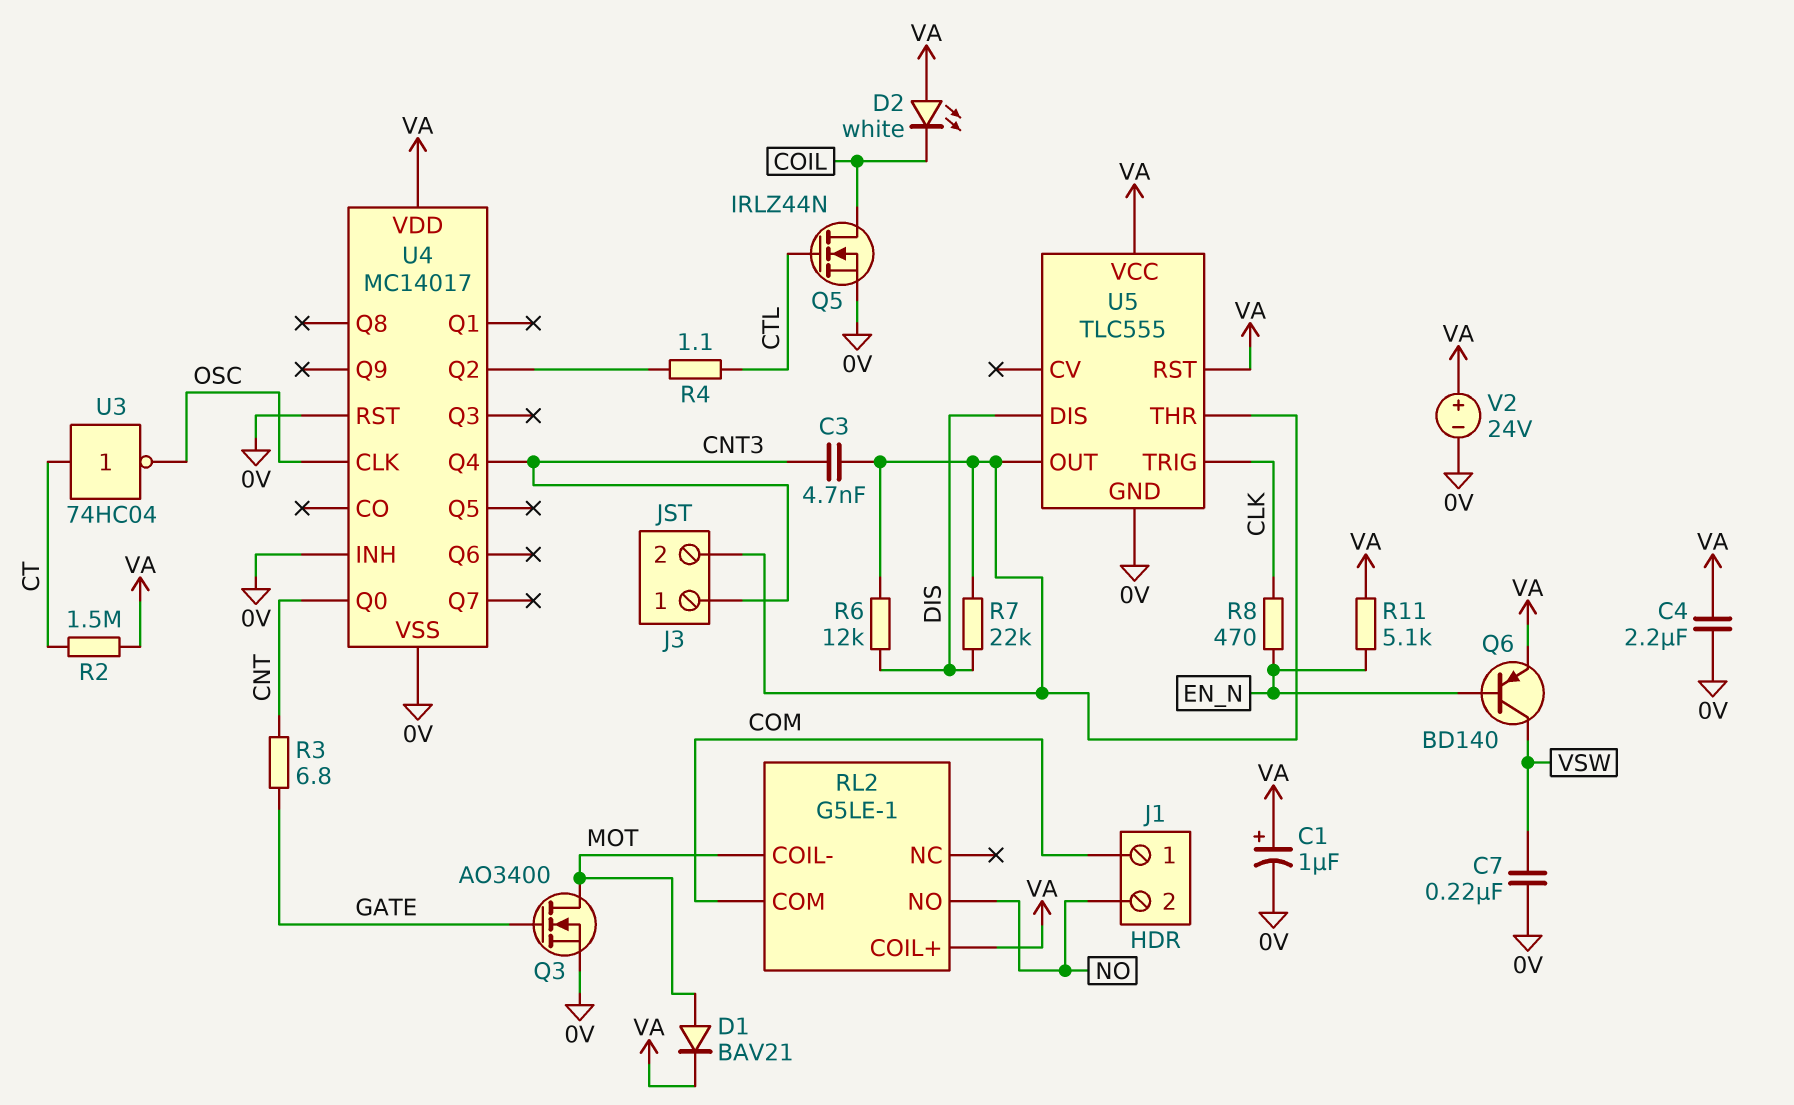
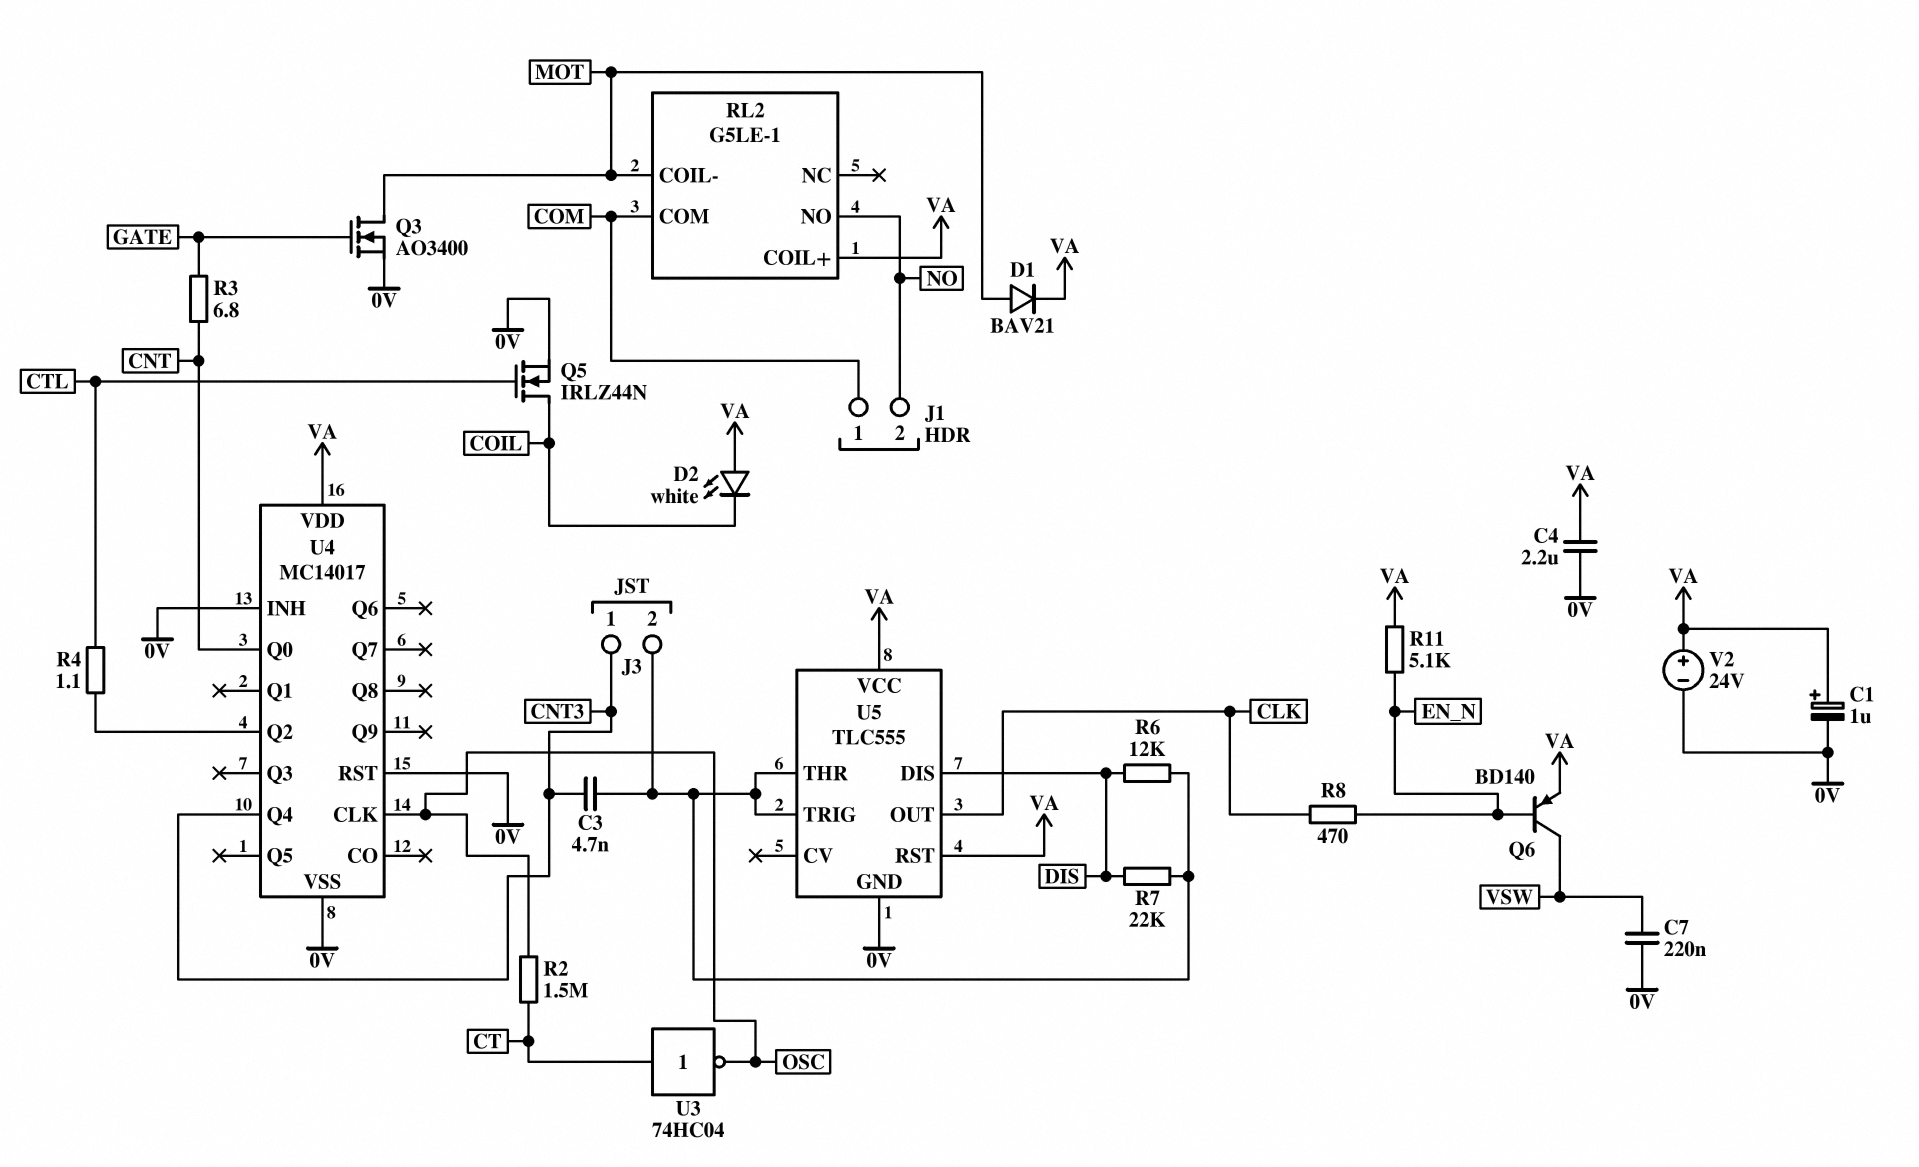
R2: 1.5M (CT, VA) -> 1.5M (CT, OSC)
U5 pin OUT: J3/2 -> CLK
U5 pin TRIG: CLK -> J3/2

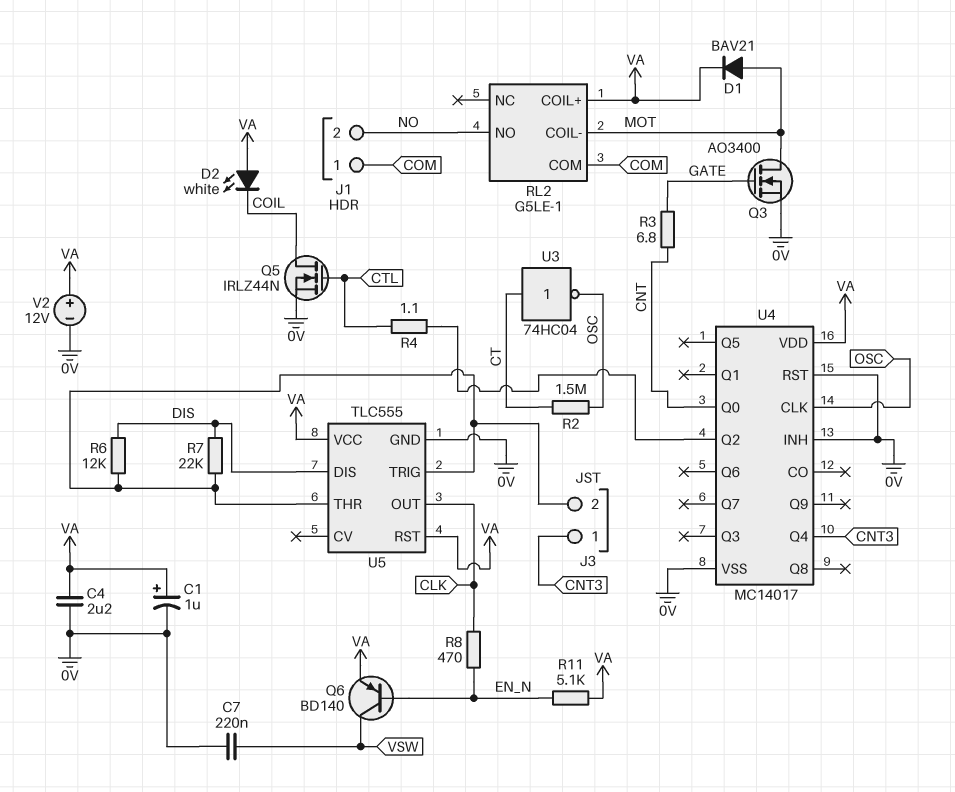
C3: 4.7nF (CNT3, J3/2) -> none
V2: 24V (plus VA, minus 0V) -> 12V (plus VA, minus 0V)

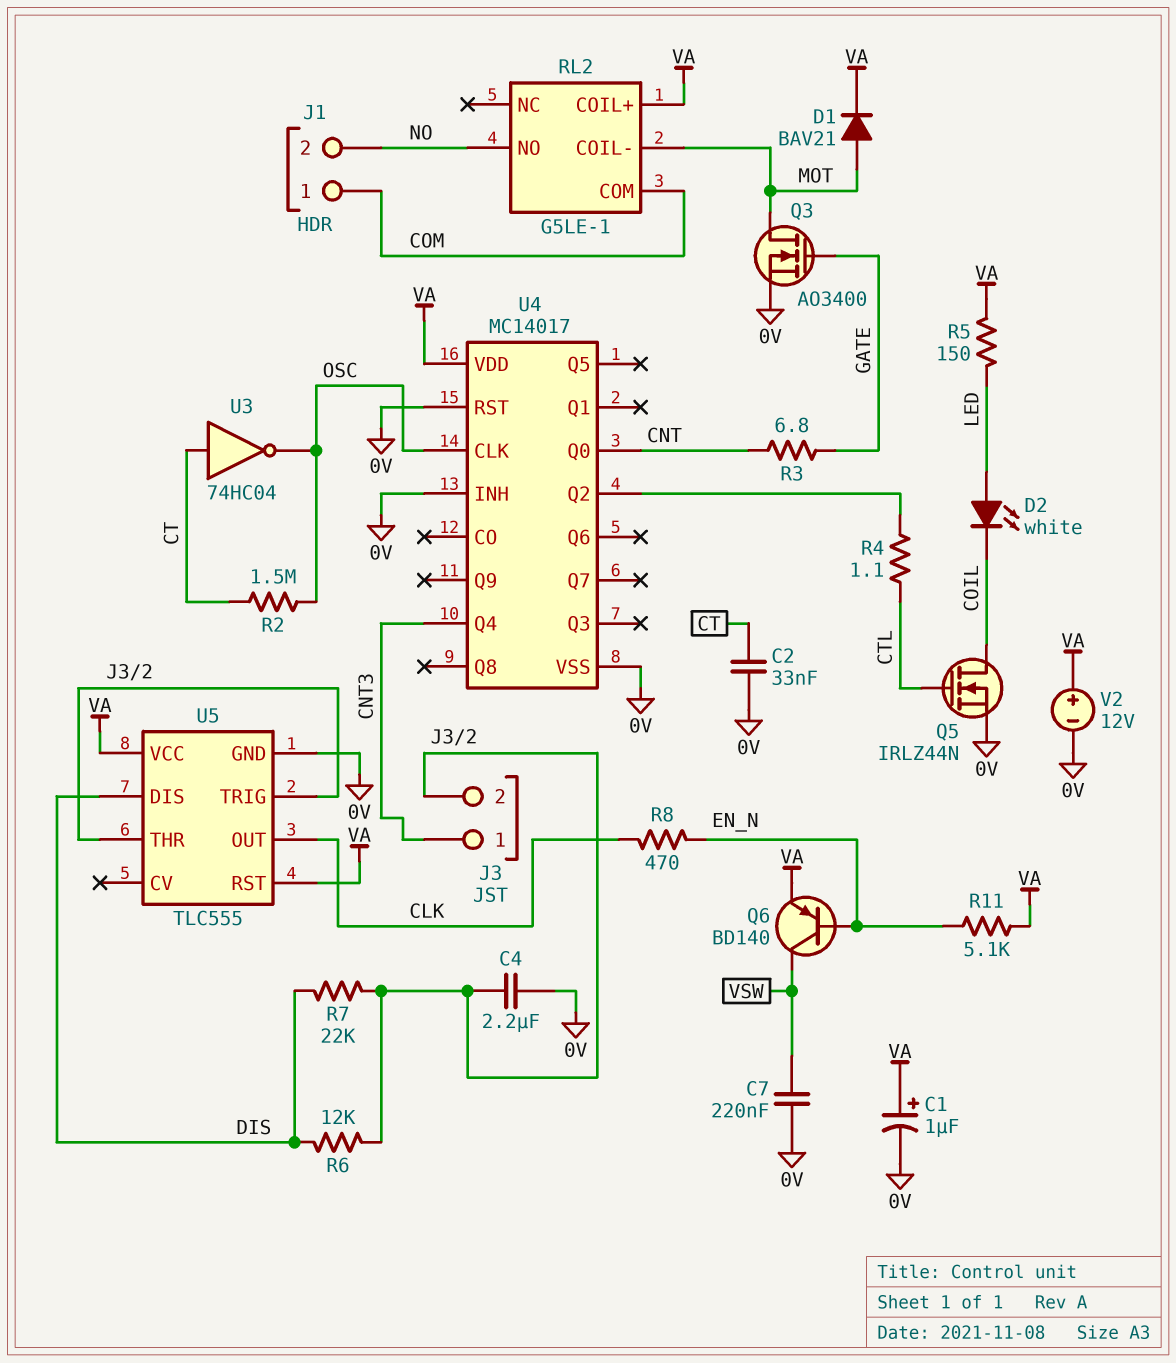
C2: none -> 33nF (0V, CT)
C4: 2.2uF (0V, VA) -> 2.2uF (0V, J3/2)
D2: LED white (A VA, K COIL) -> LED white (A LED, K COIL)
R5: none -> 150 (LED, VA)

